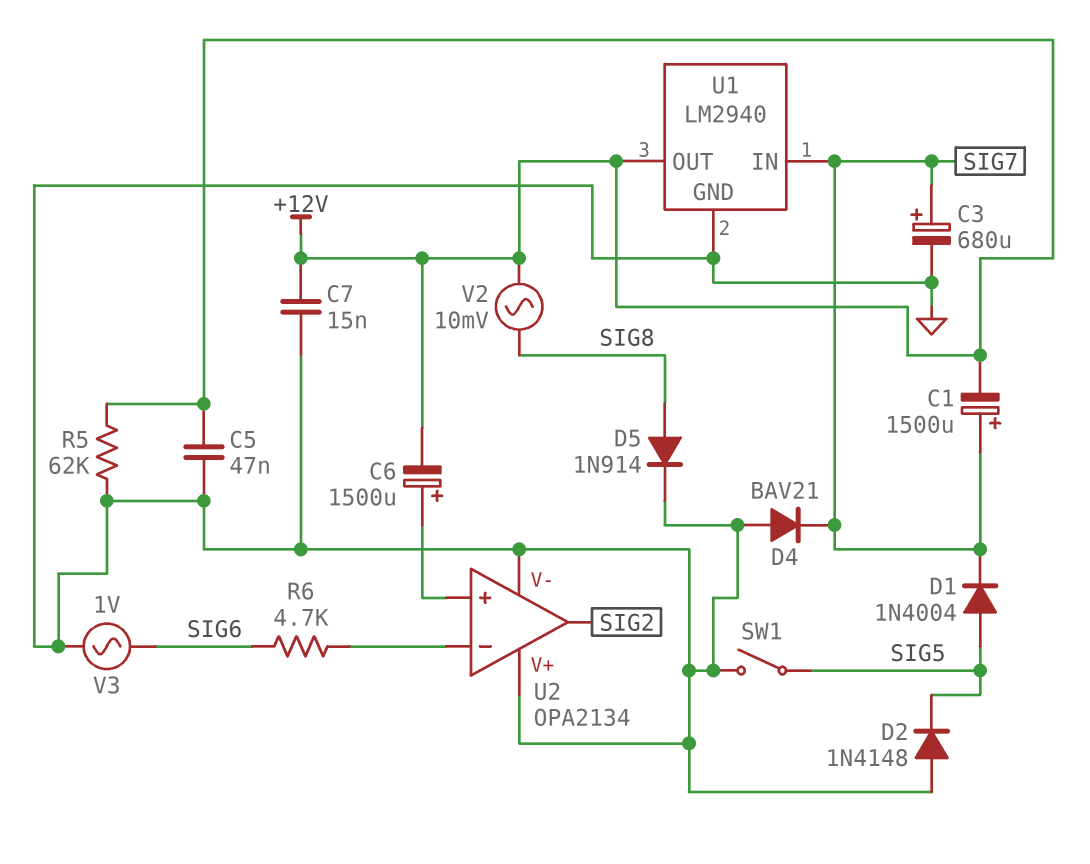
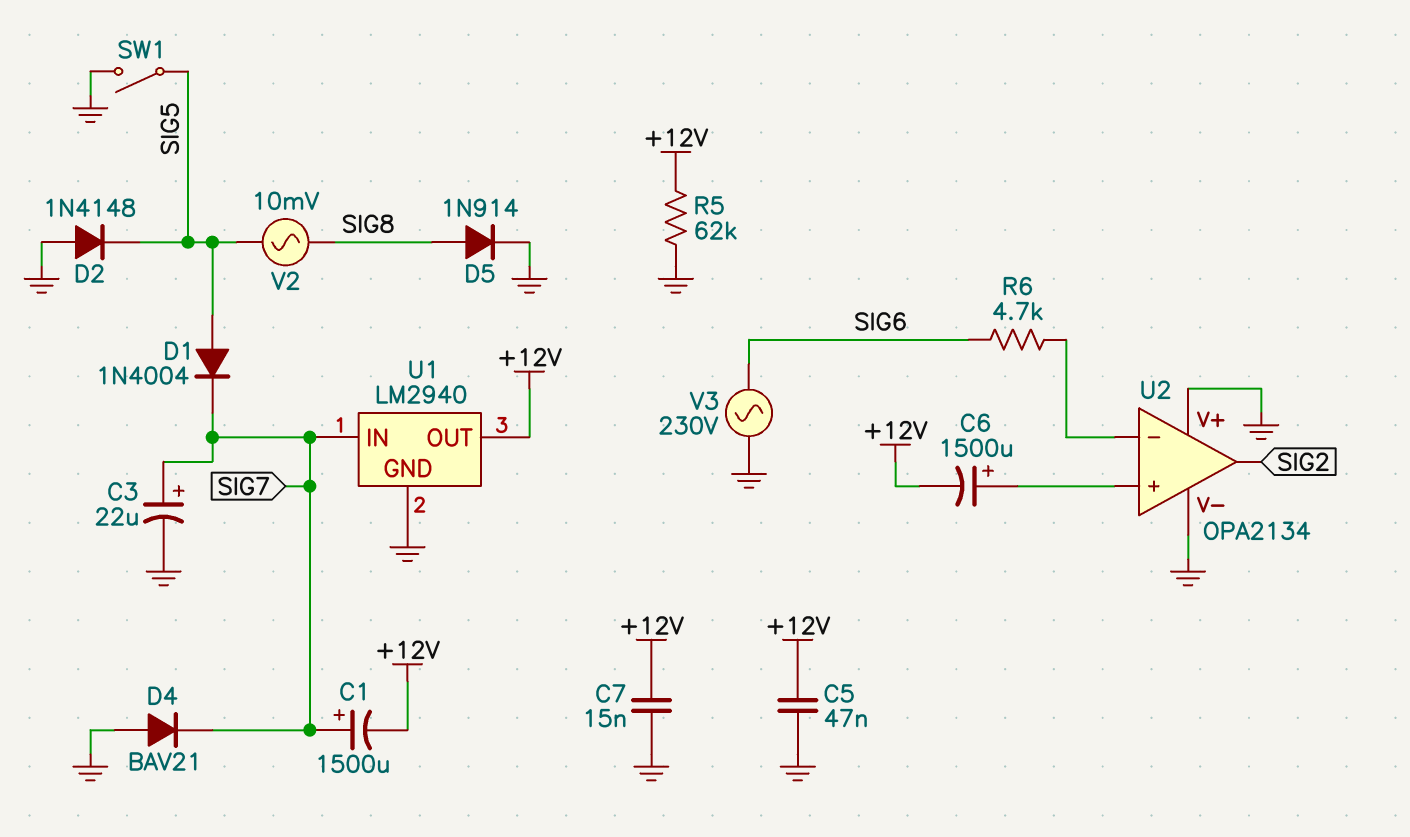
C3: 680uF (plus SIG7, minus GND) -> 22uF (plus SIG7, minus GND)
V2: AC 10mV (+12V, SIG8) -> AC 10mV (SIG5, SIG8)
V3: AC 1V (GND, SIG6) -> AC 230V (GND, SIG6)

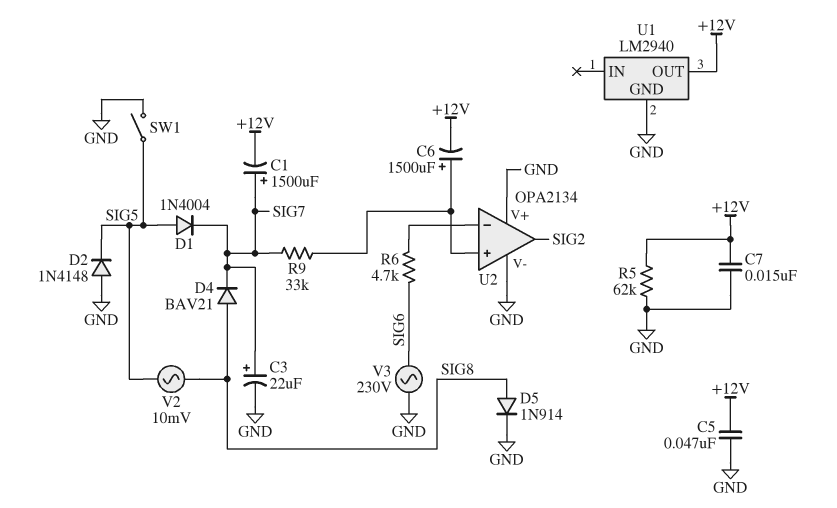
D4: diode BAV21 (A GND, K SIG7) -> diode BAV21 (A SIG8, K SIG7)
R9: none -> 33k (SIG7, U2/in+)
U1 pin IN: SIG7 -> none

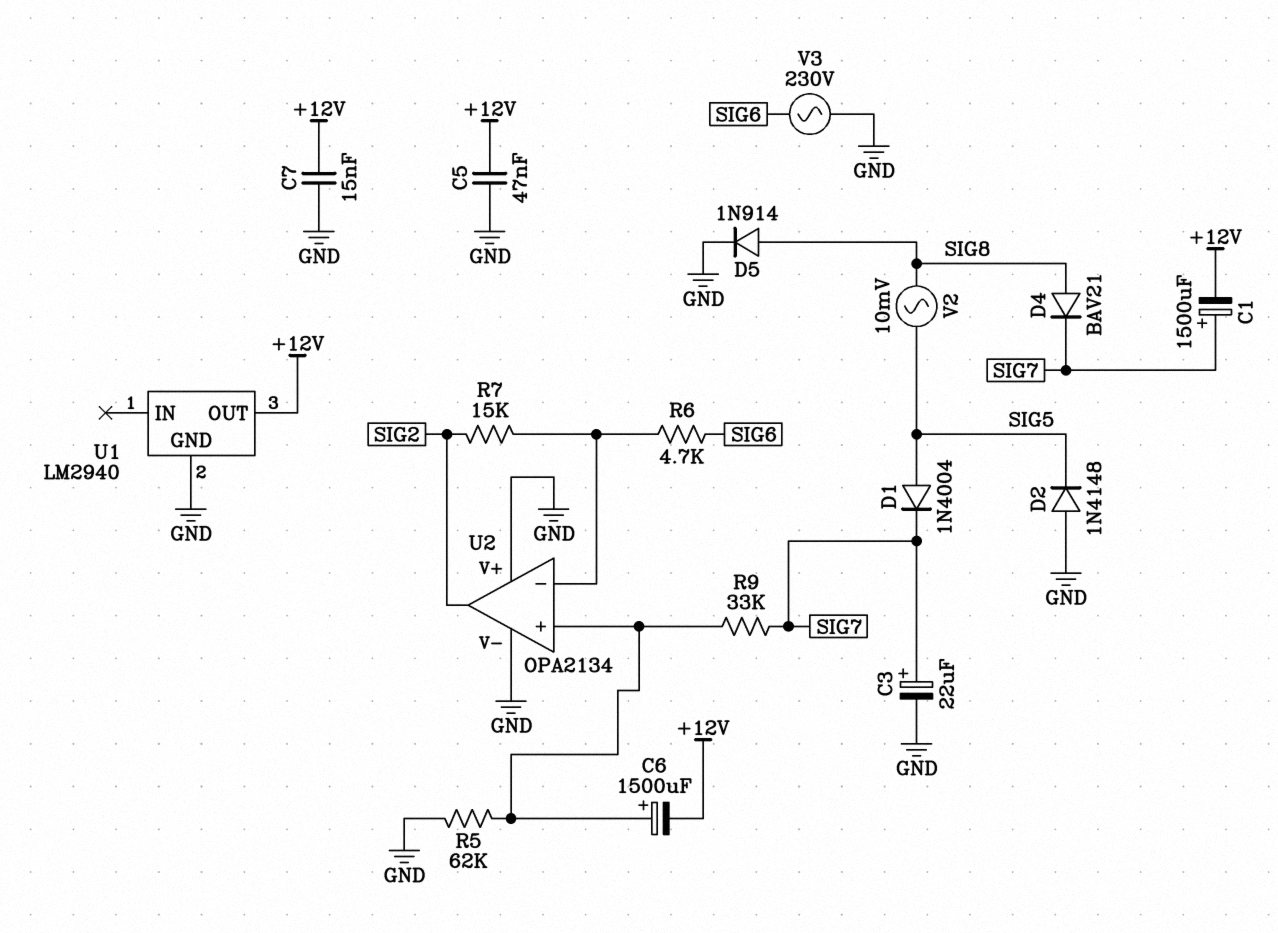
R5: 62k (+12V, GND) -> 62k (GND, U2/in+)
R7: none -> 15k (SIG2, U2/in-)
SW1: switch (GND, SIG5) -> none

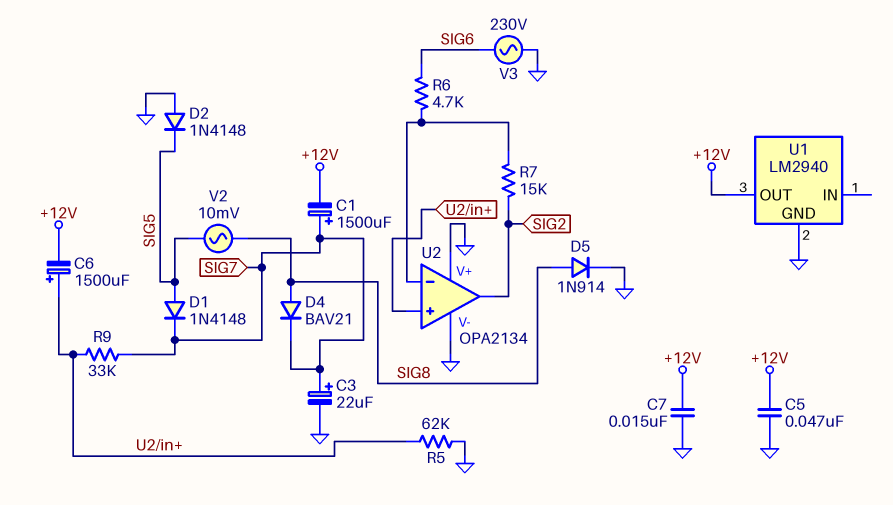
D1: diode 1N4004 (A SIG5, K SIG7) -> diode 1N4148 (A SIG5, K SIG7)

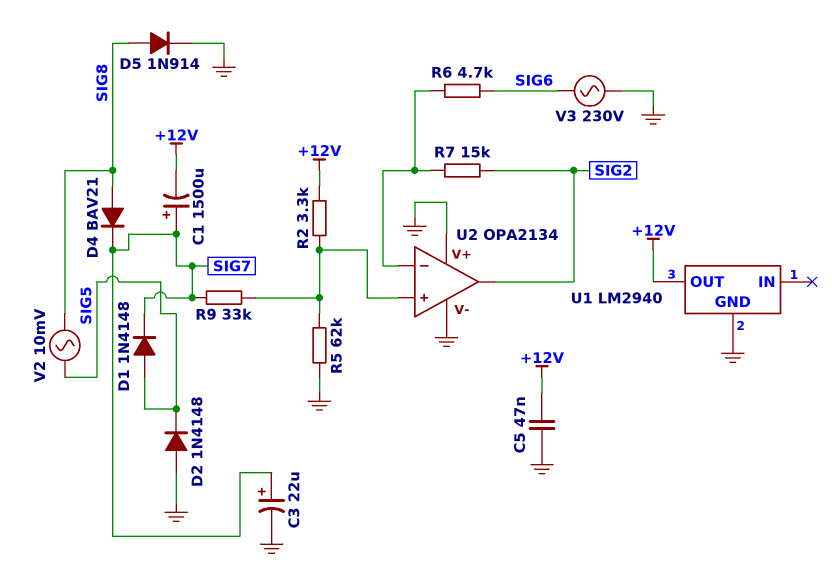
C6: 1500uF (plus U2/in+, minus +12V) -> none
C7: 15nF (+12V, GND) -> none
R2: none -> 3.3k (+12V, U2/in+)

